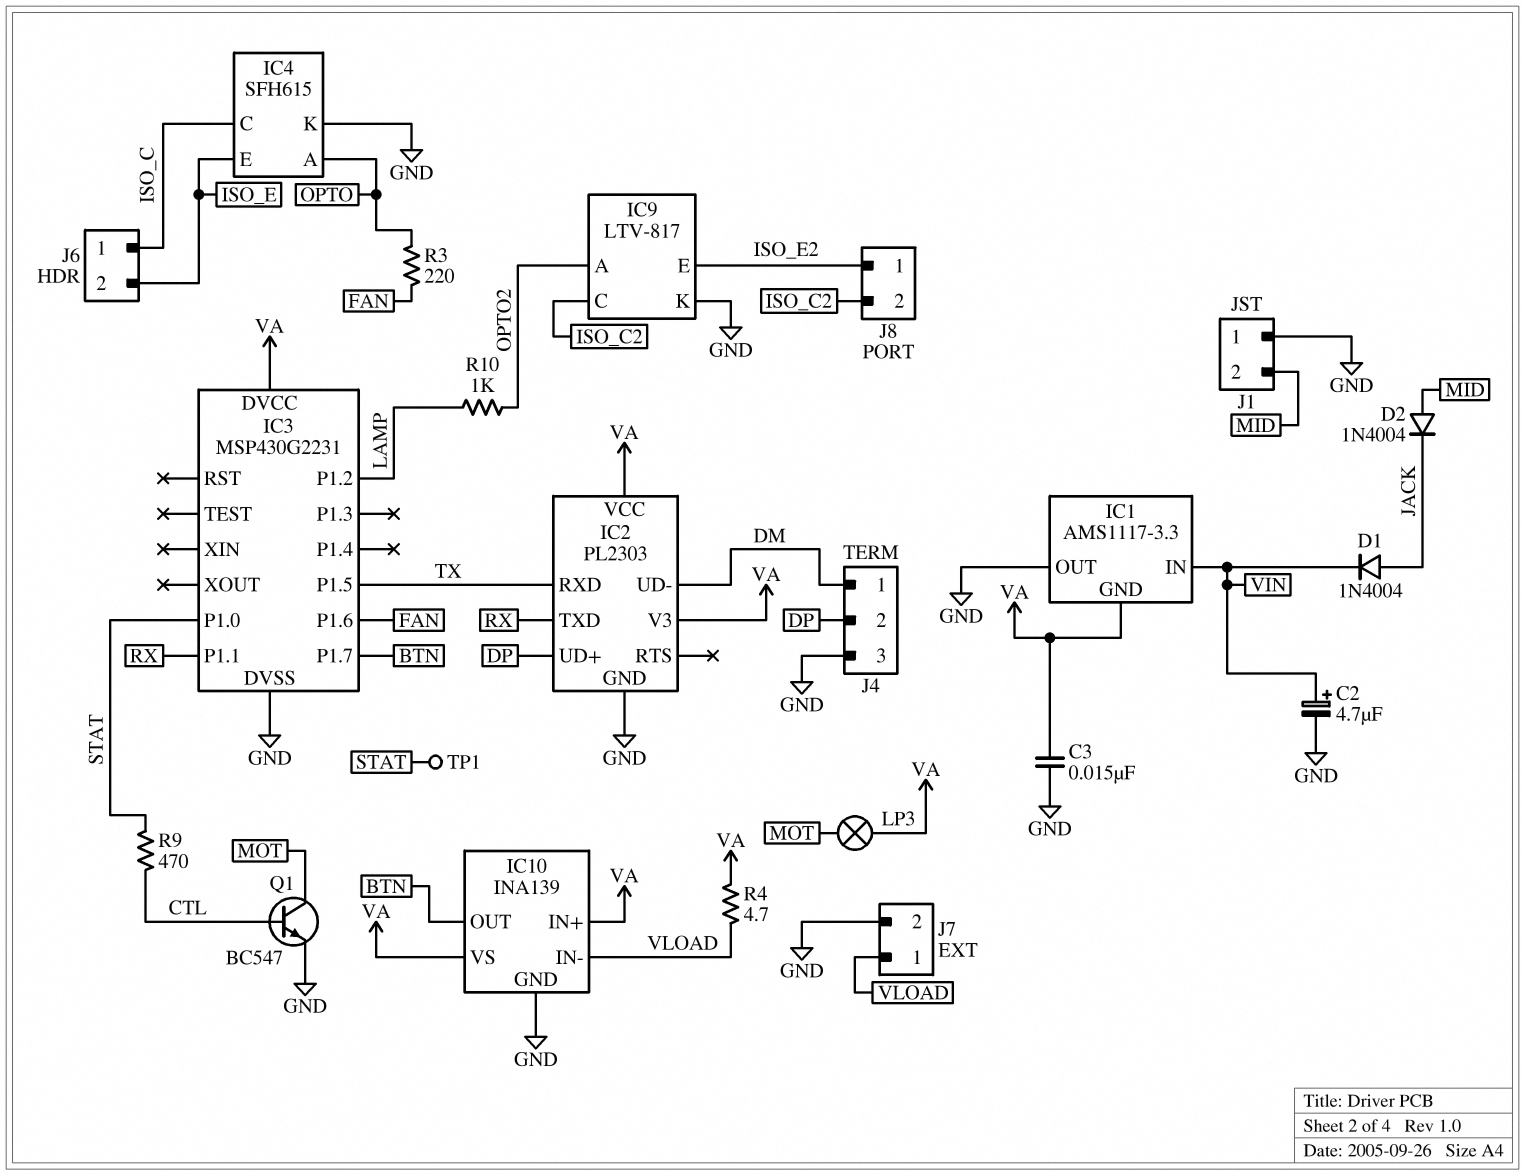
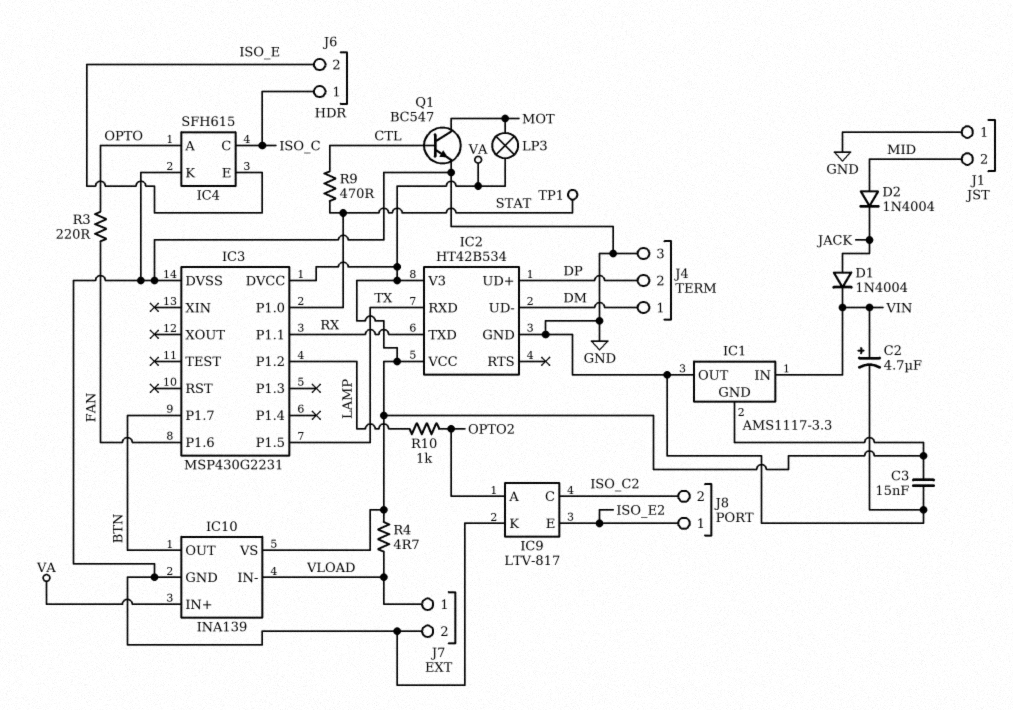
IC2: PL2303 -> HT42B534

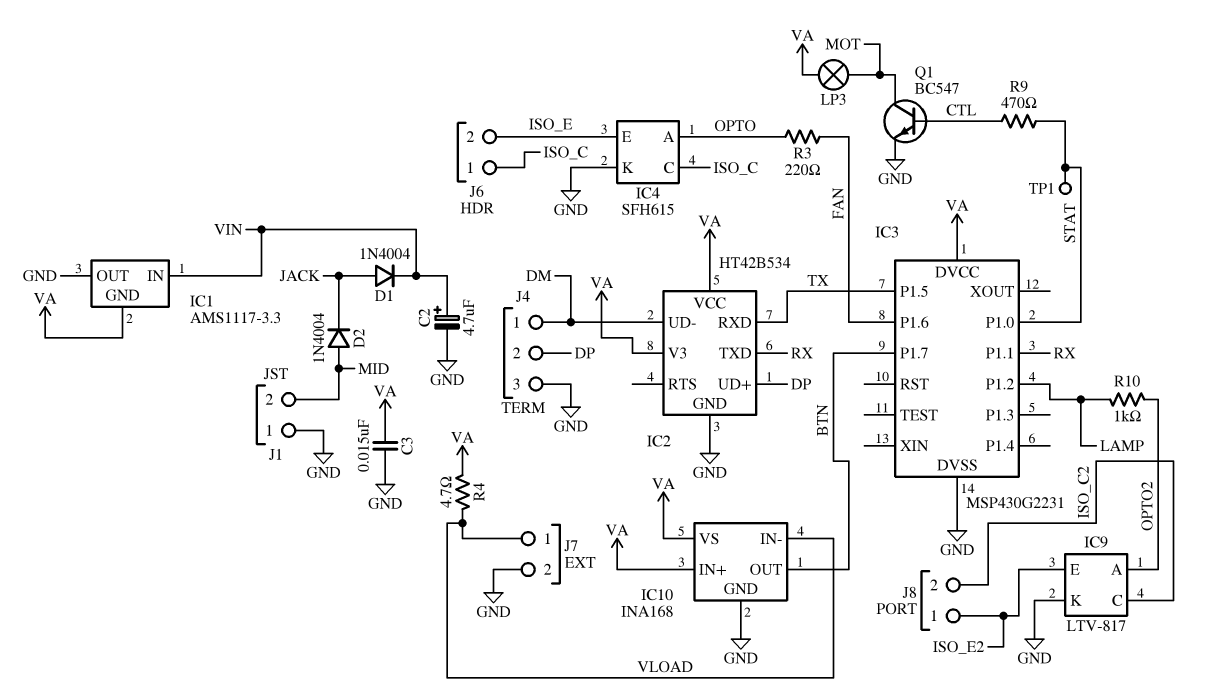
IC10: INA139 -> INA168

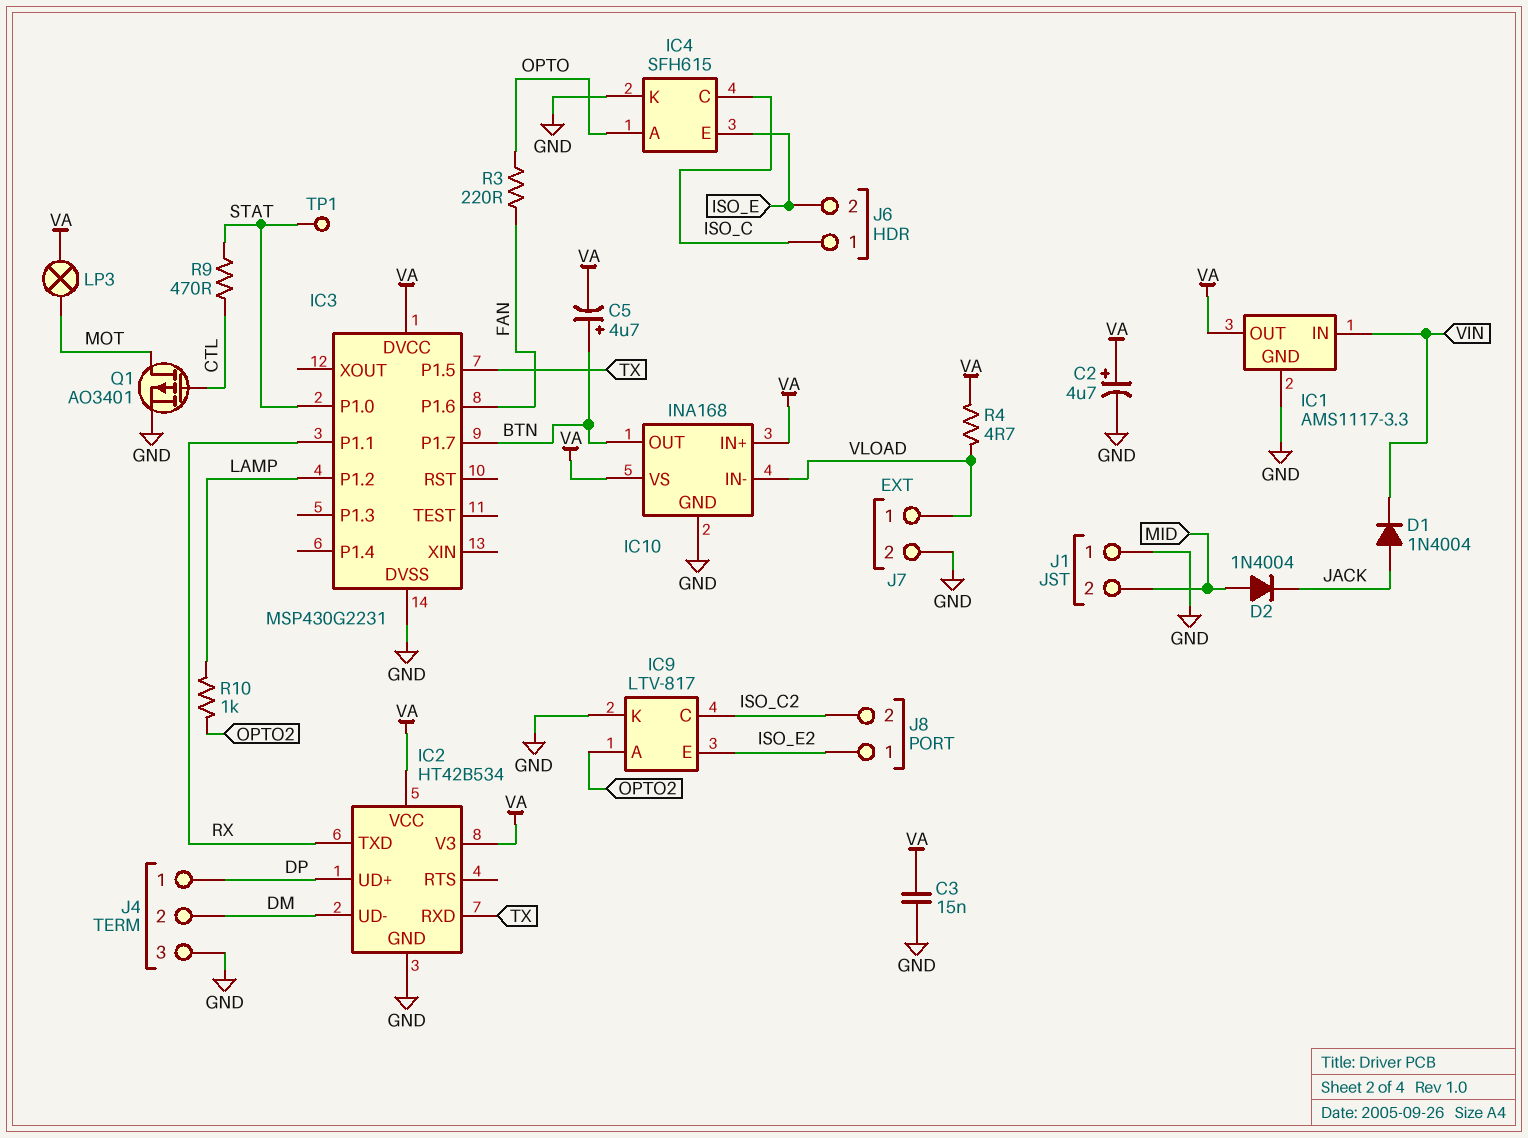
C2: 4.7uF (plus VIN, minus GND) -> 4.7uF (plus VA, minus GND)
C5: none -> 4.7uF (plus BTN, minus VA)
IC1 pin GND: VA -> GND
IC1 pin OUT: GND -> VA
J4 pin 1: DM -> DP
J4 pin 2: DP -> DM
Q1: NPN BC547 (B CTL, C MOT, E GND) -> PMOS AO3401 (G CTL, D MOT, S GND)

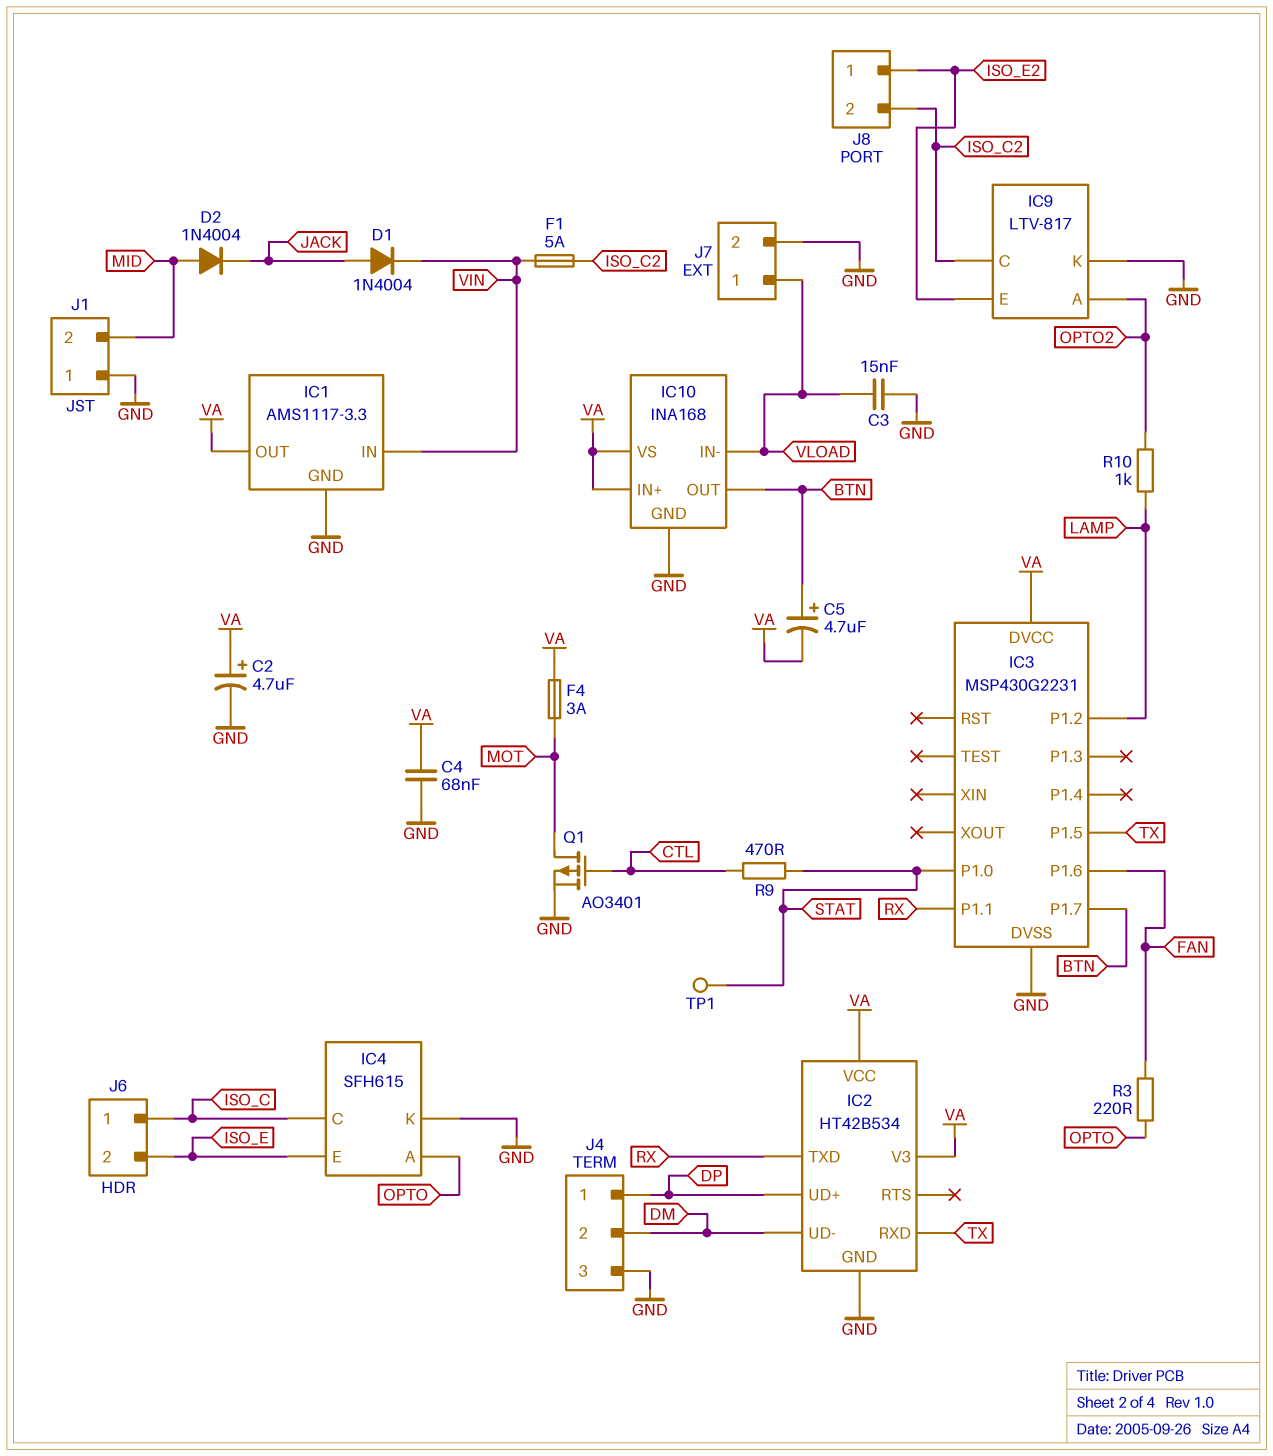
C3: 15nF (GND, VA) -> 15nF (GND, VLOAD)
C4: none -> 68nF (GND, VA)
F1: none -> 5A (ISO_C2, VIN)
F4: none -> 3A (MOT, VA)
LP3: lamp (MOT, VA) -> none
R4: 4.7 (VA, VLOAD) -> none

